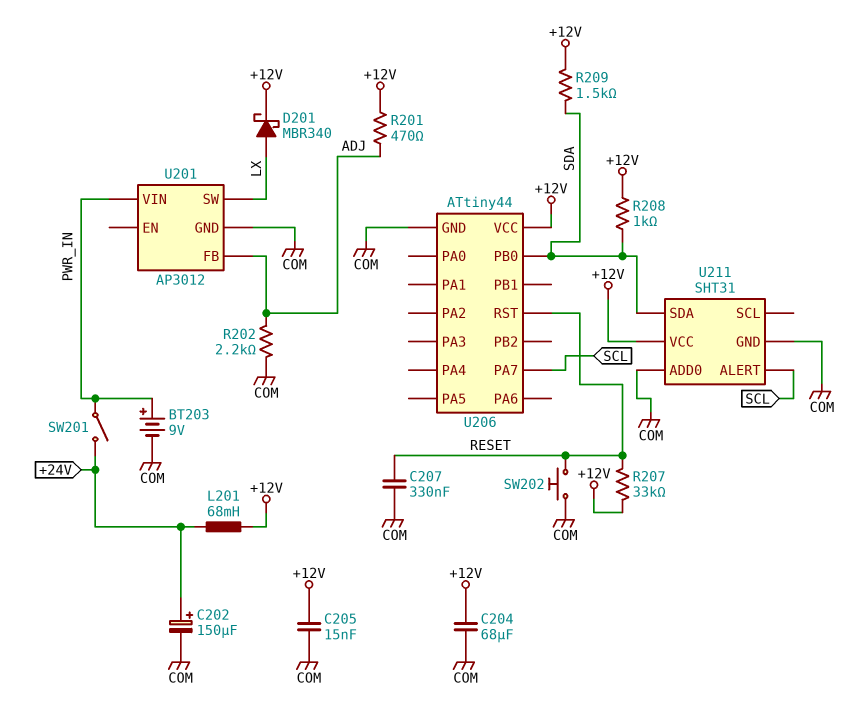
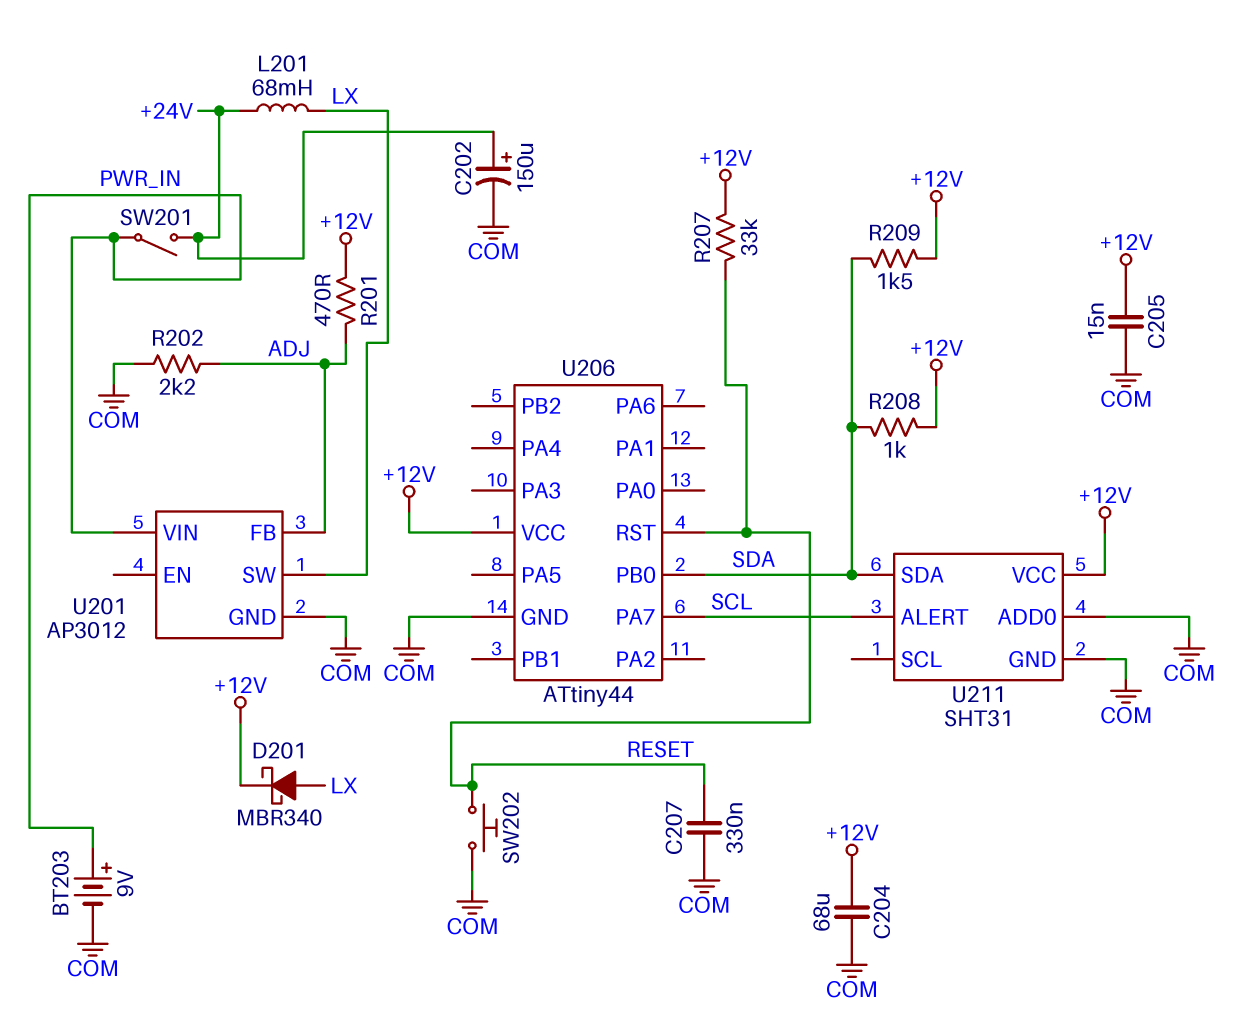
L201: 68mH (+12V, +24V) -> 68mH (+24V, LX)

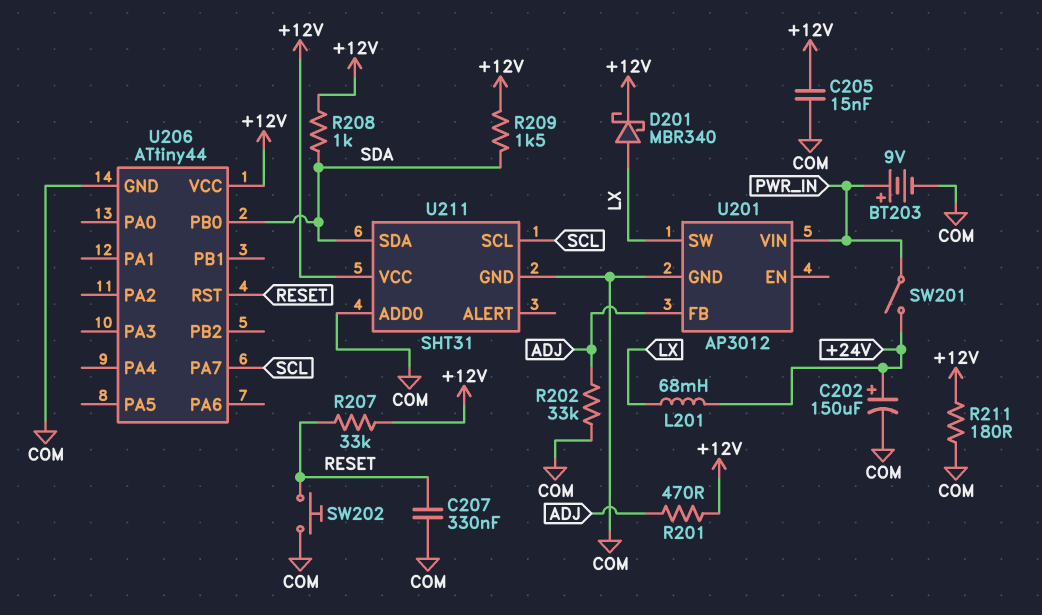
C204: 68uF (+12V, COM) -> none
R202: 2.2k (ADJ, COM) -> 33k (ADJ, COM)
R211: none -> 180 (+12V, COM)
U211 pin ALERT: SCL -> none
U211 pin SCL: none -> SCL

